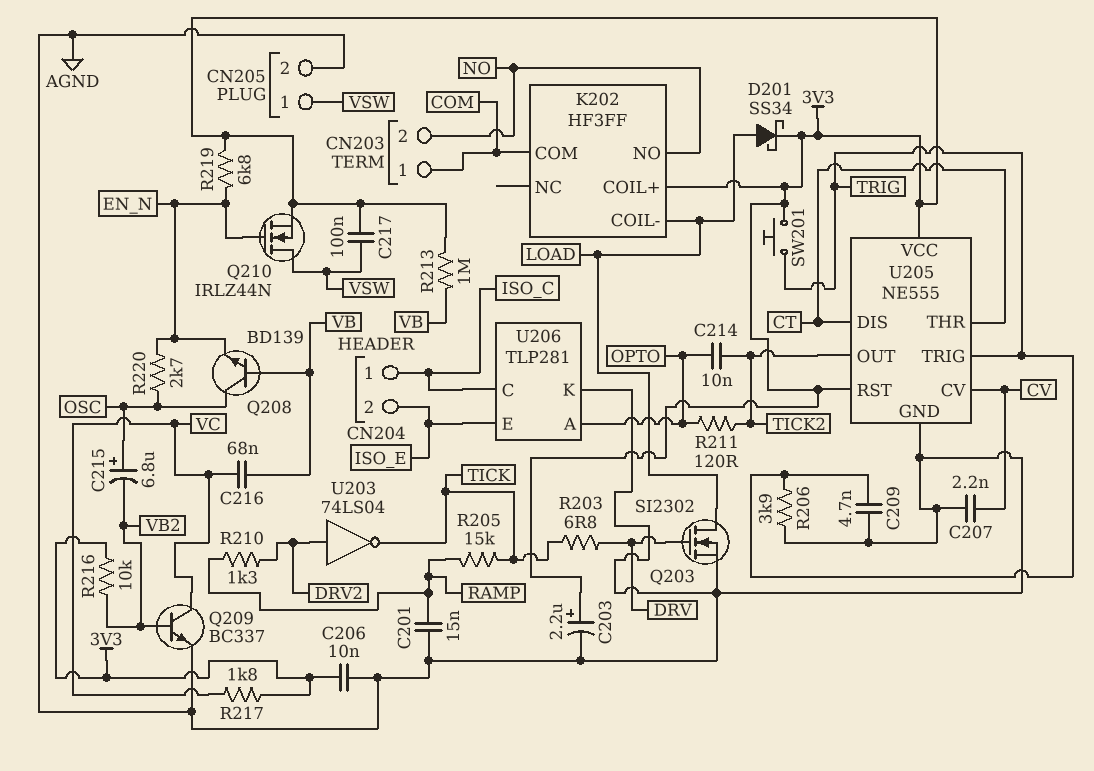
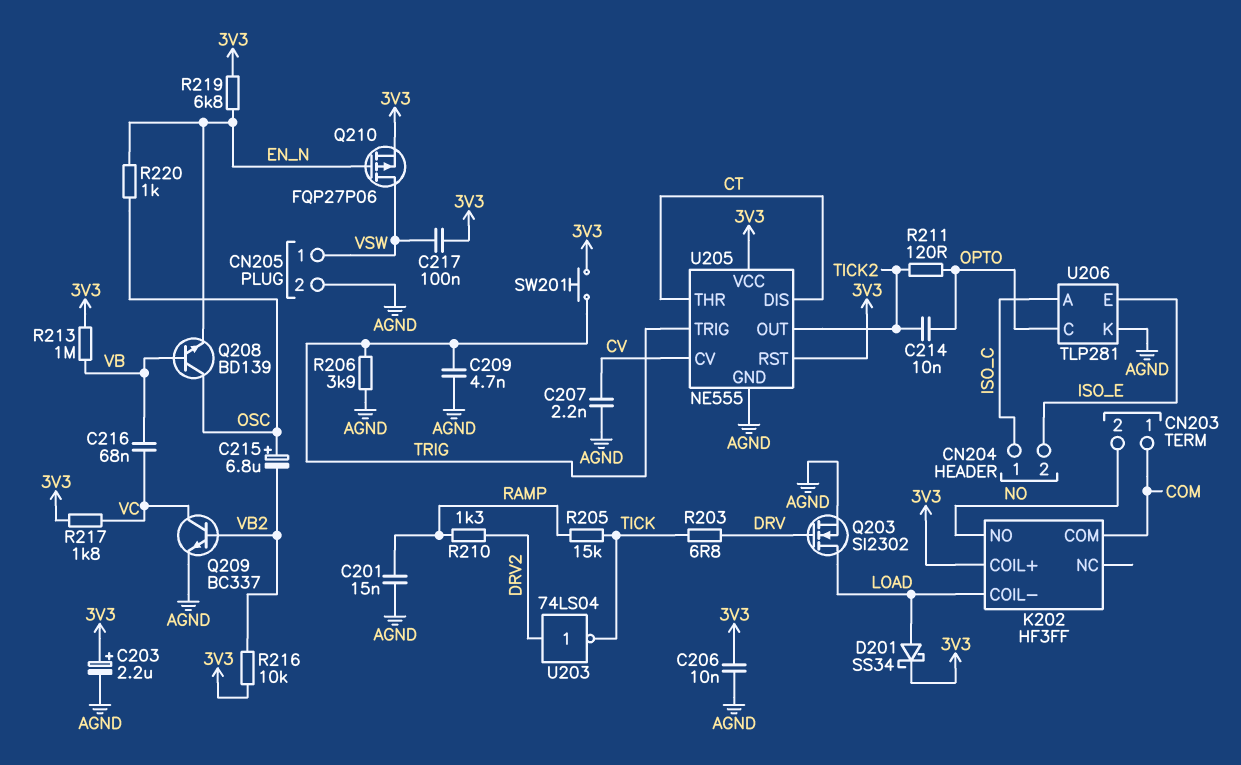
Q210: NMOS IRLZ44N (G EN_N, D VSW, S 3V3) -> PMOS FQP27P06 (G EN_N, D VSW, S 3V3)
R220: 2.7k (EN_N, OSC) -> 1k (EN_N, OSC)
U206 pin A: OPTO -> ISO_C
U206 pin C: ISO_C -> OPTO

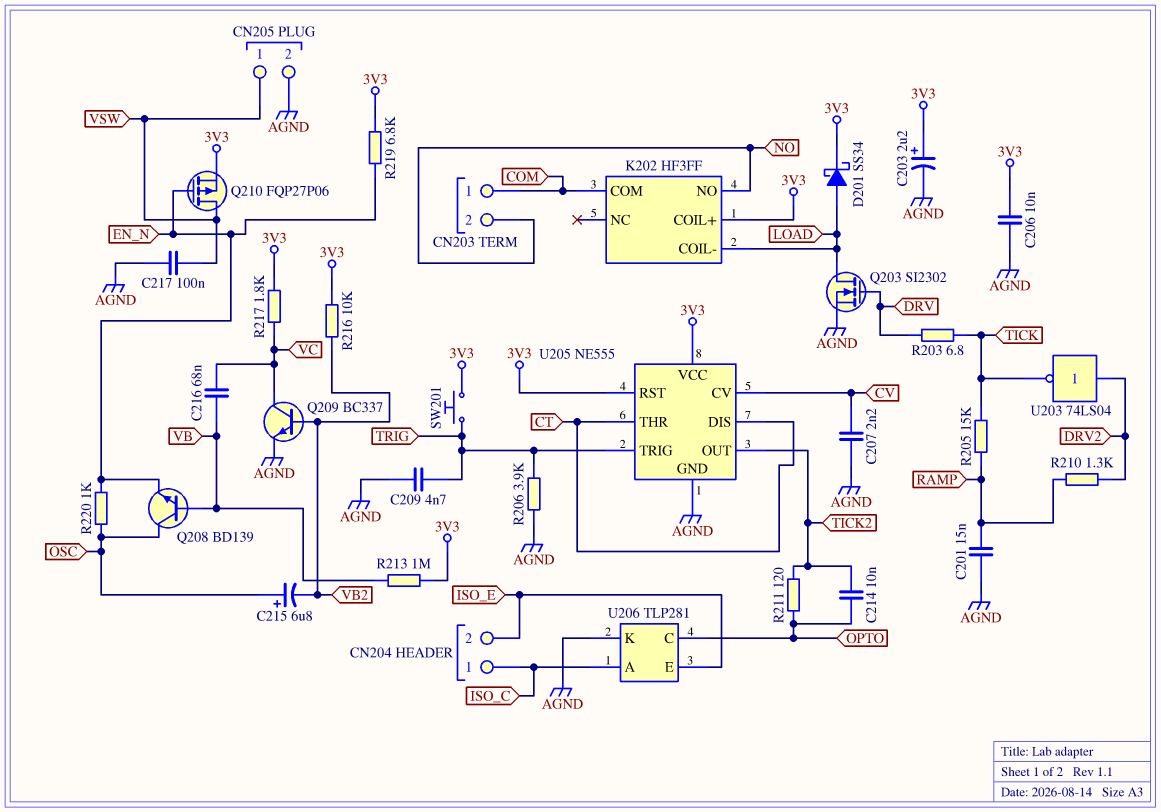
C217: 100nF (3V3, VSW) -> 100nF (AGND, VSW)

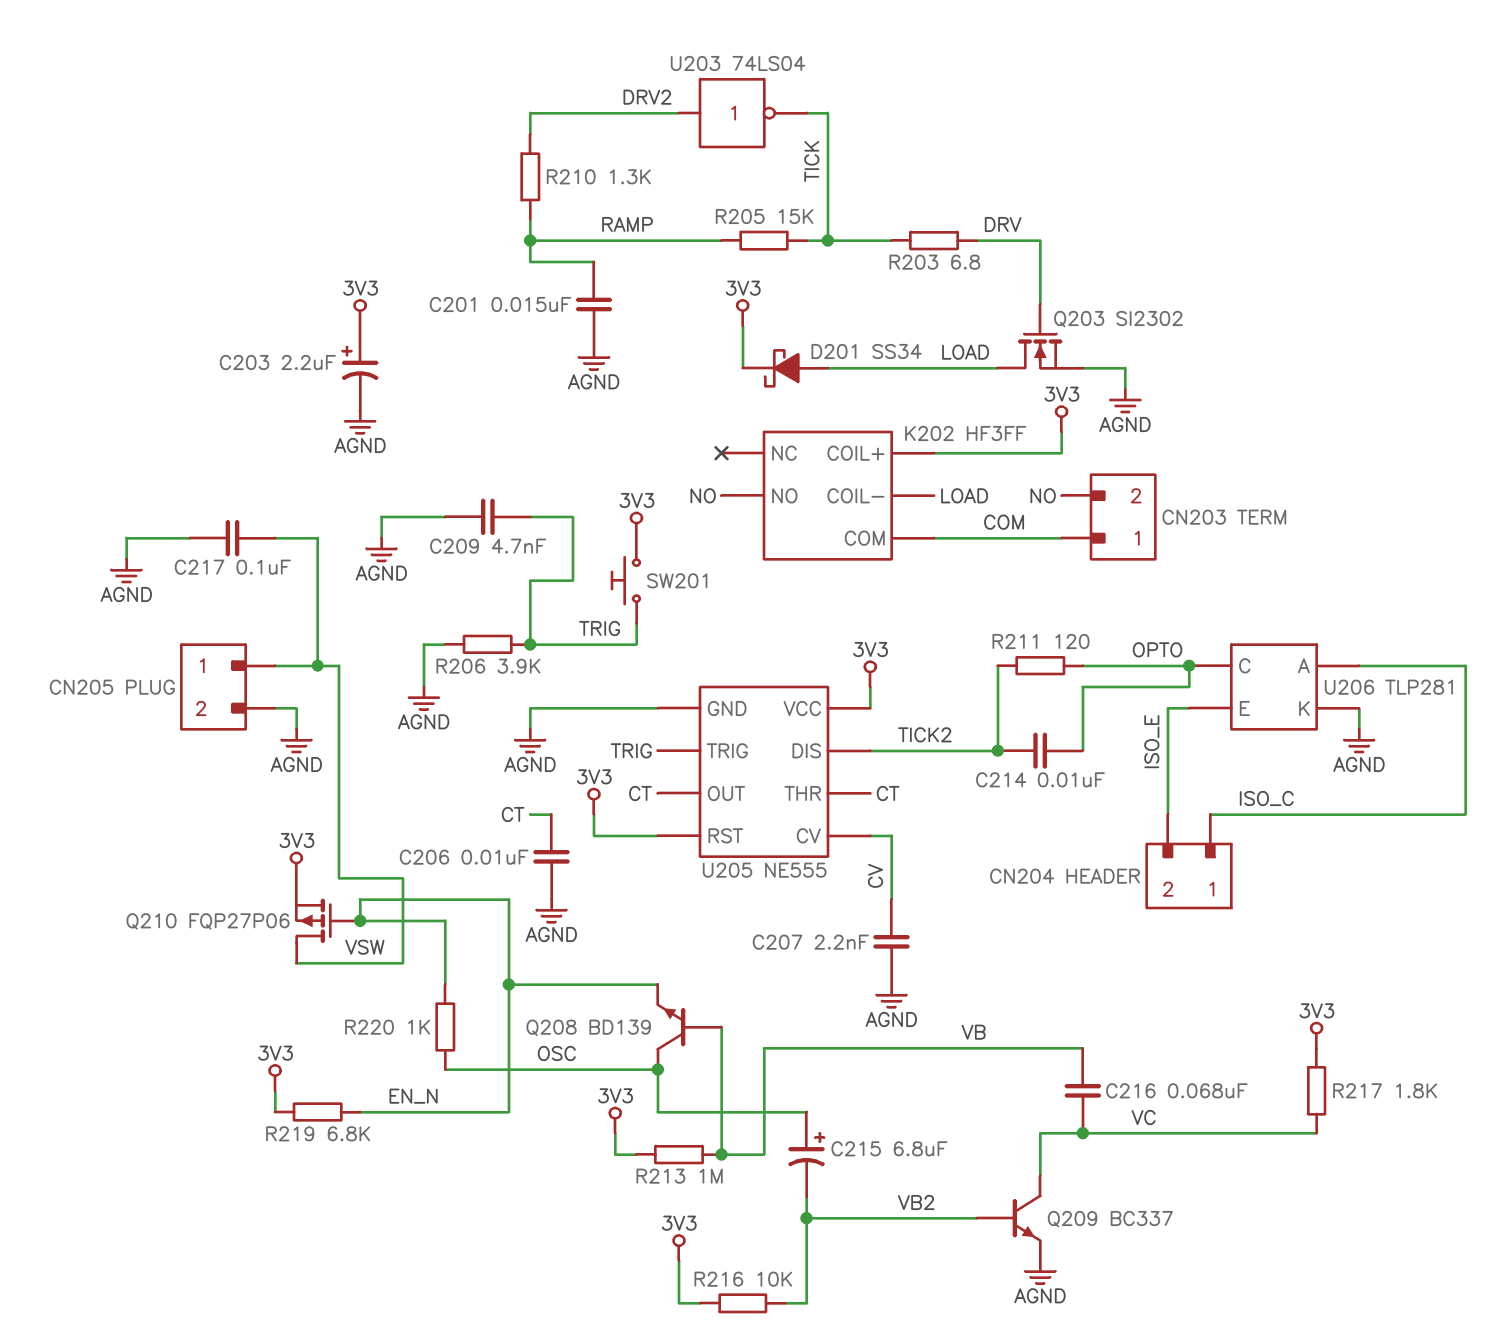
C206: 10nF (3V3, AGND) -> 10nF (AGND, CT)
U205 pin DIS: CT -> TICK2
U205 pin OUT: TICK2 -> CT

